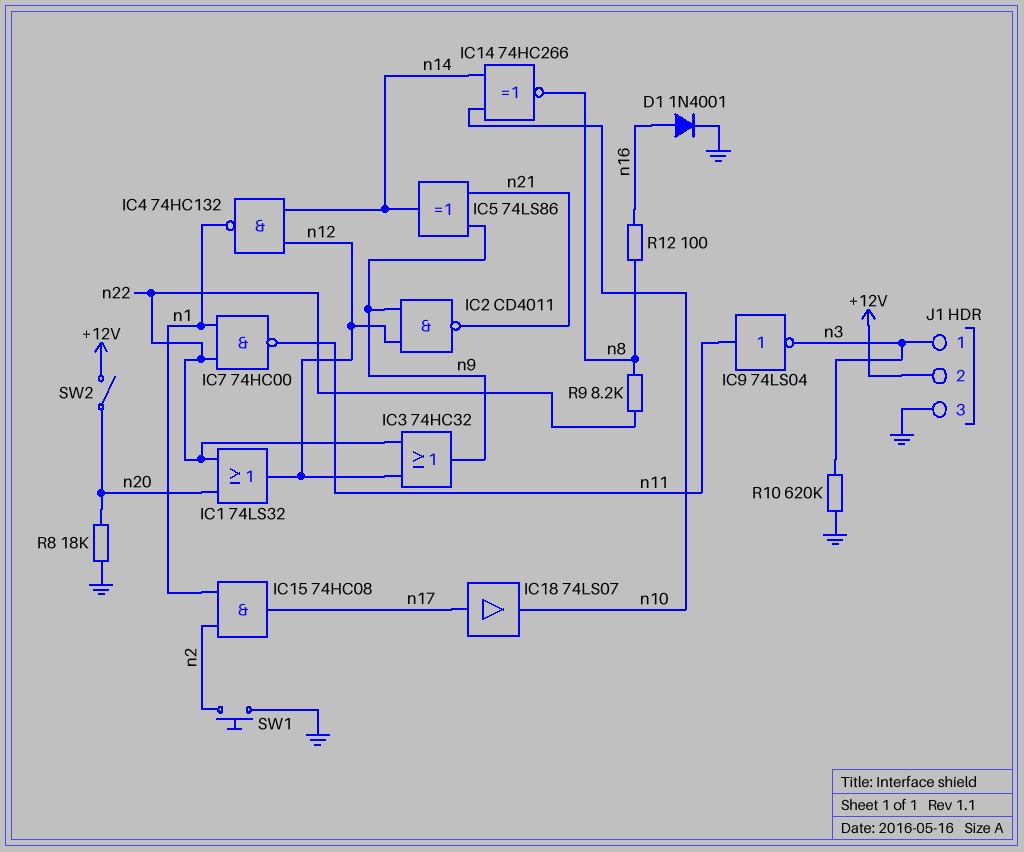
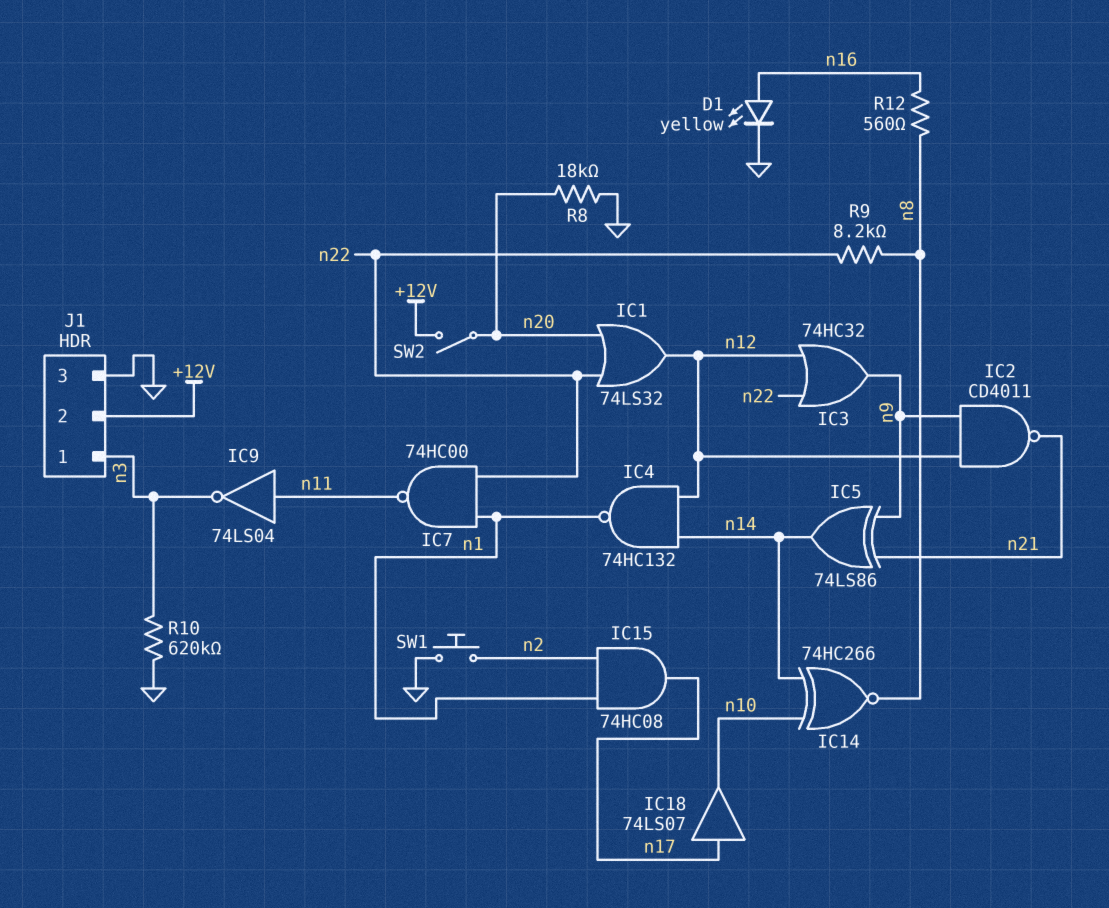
D1: diode 1N4001 (A n16, K GND) -> LED yellow (A n16, K GND)
R12: 100 (n8, n16) -> 560 (n8, n16)

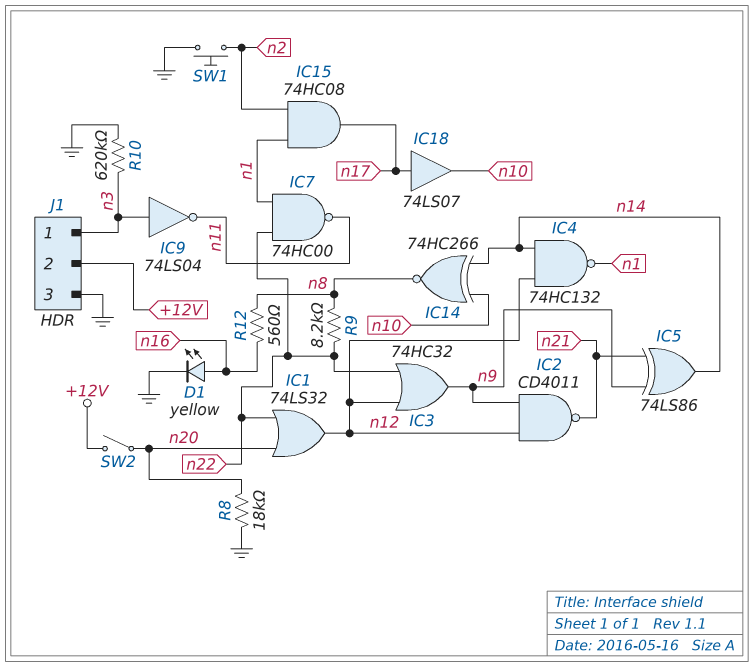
IC9: NOT 74LS04 (in n11, out n3) -> NOT 74LS04 (in n3, out n11)

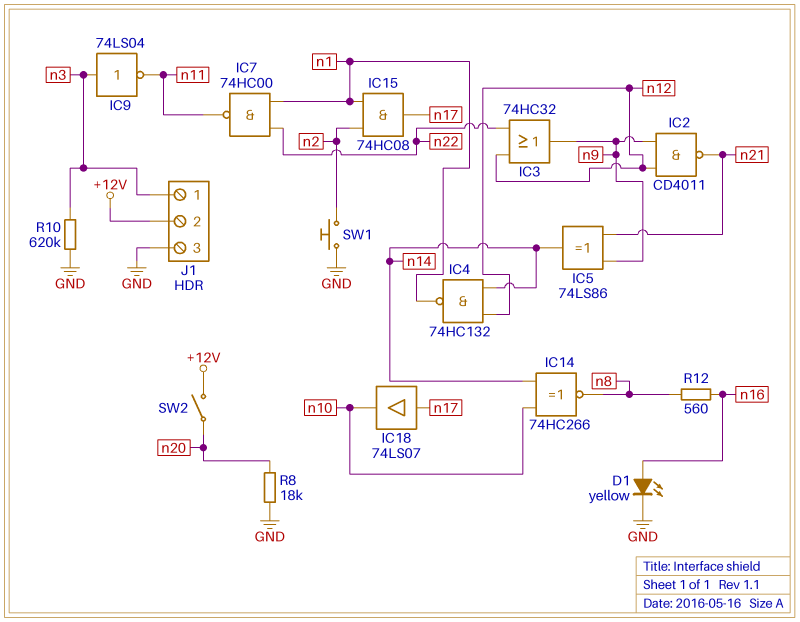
IC1: OR 74LS32 (in n20, in n22, out n12) -> none
R9: 8.2k (n8, n22) -> none

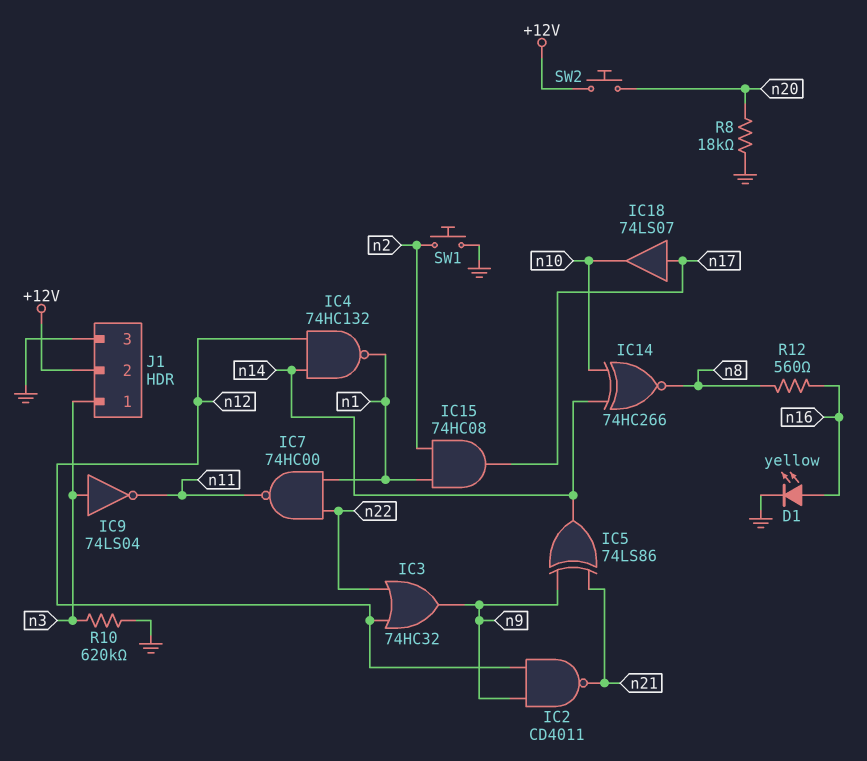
SW2: switch (+12V, n20) -> button (+12V, n20)

